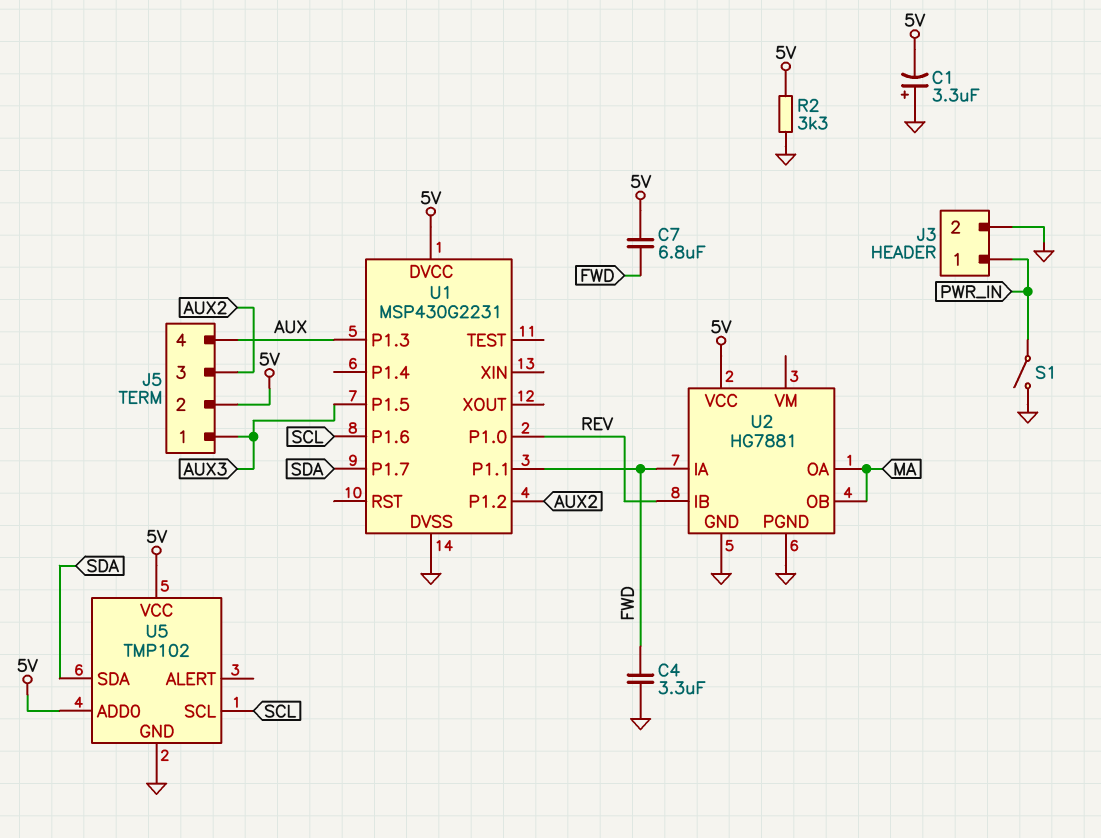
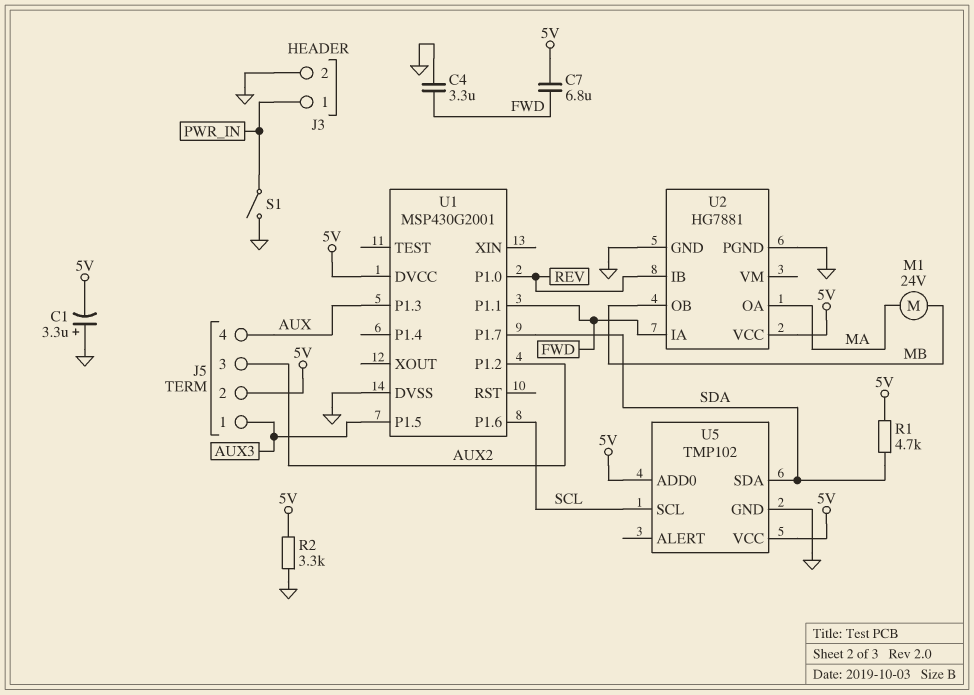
M1: none -> motor 24V (MA, MB)
R1: none -> 4.7k (5V, SDA)
U1: MSP430G2231 -> MSP430G2001
U2 pin OB: MA -> MB

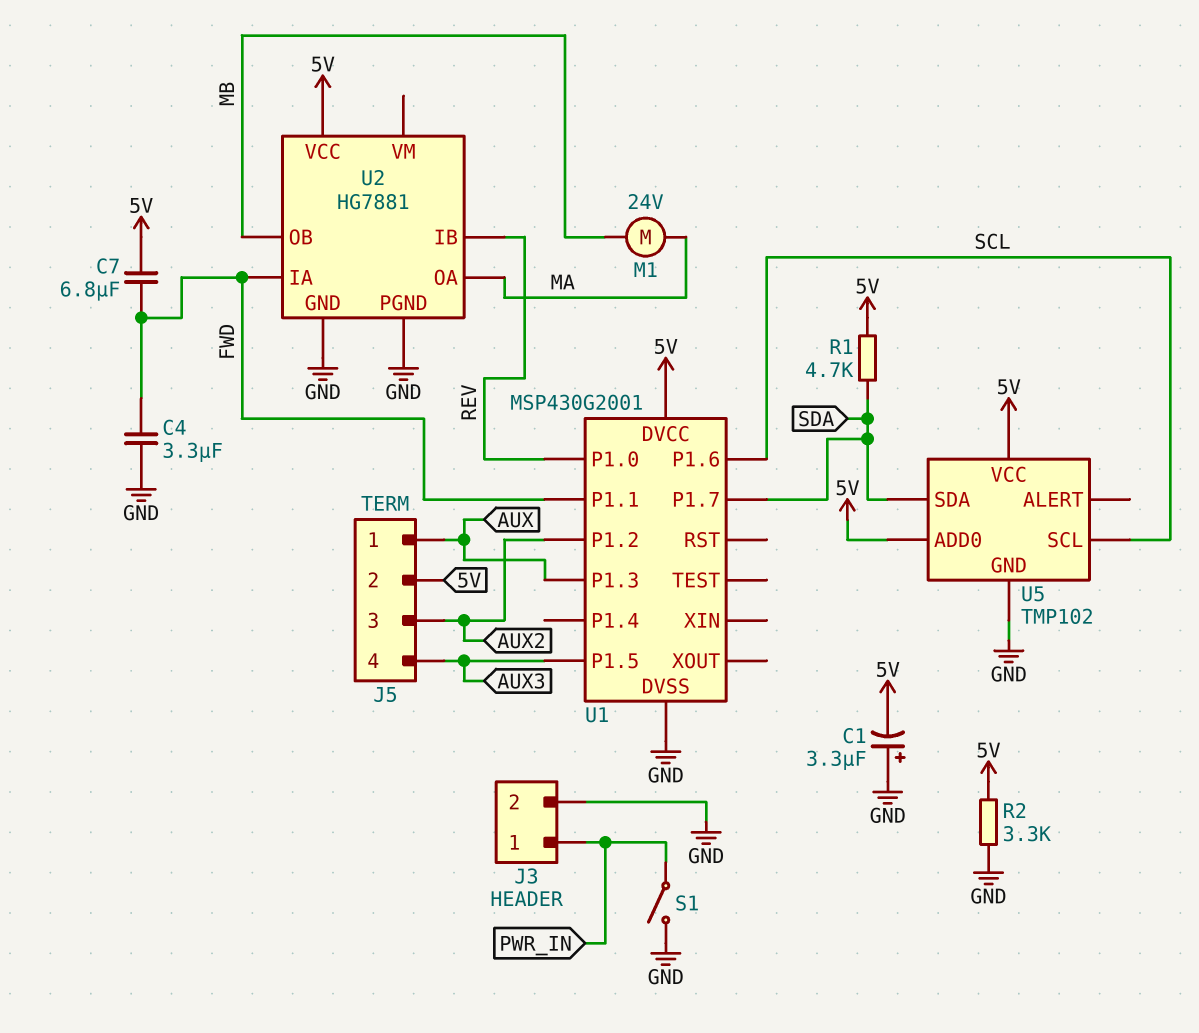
J5 pin 1: AUX3 -> AUX
J5 pin 4: AUX -> AUX3

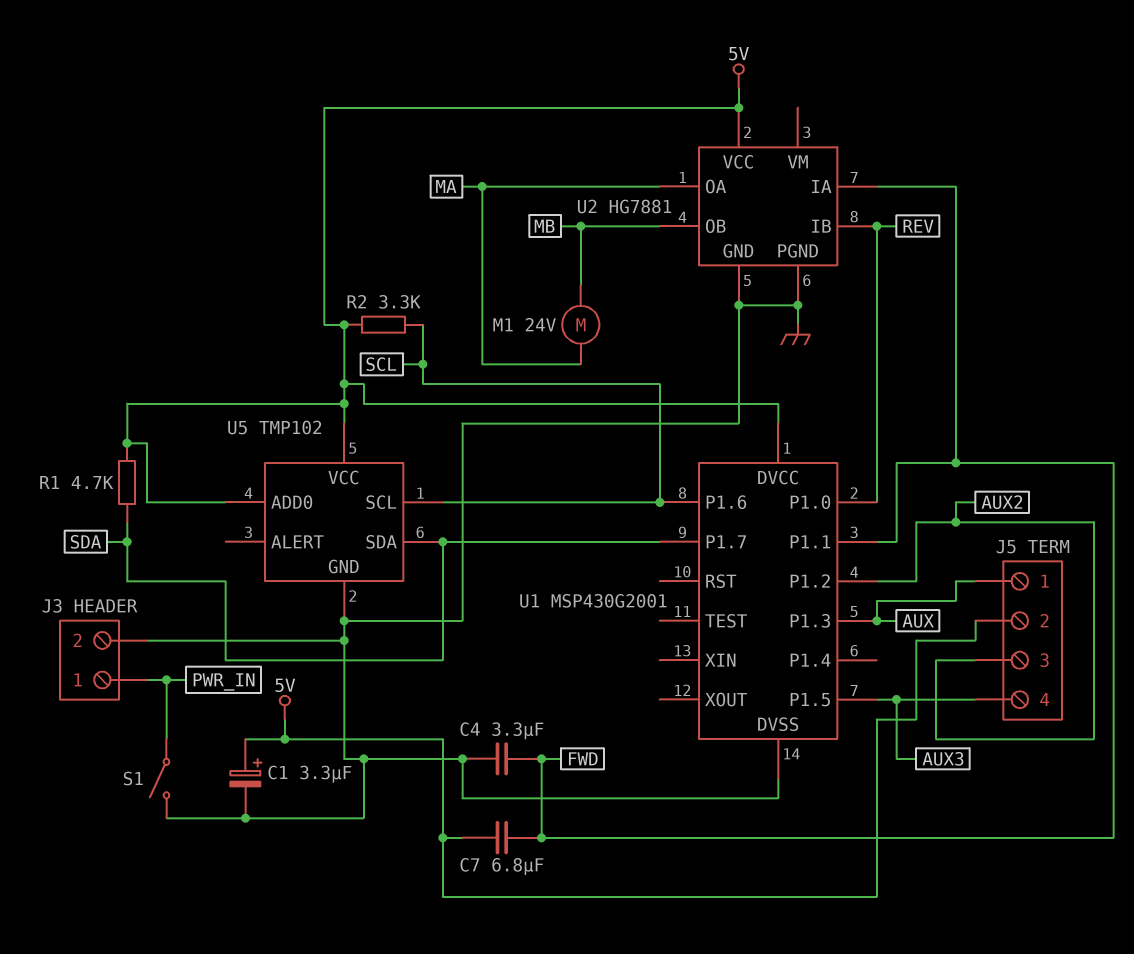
C1: 3.3uF (plus GND, minus 5V) -> 3.3uF (plus 5V, minus GND)
R2: 3.3k (5V, GND) -> 3.3k (5V, SCL)

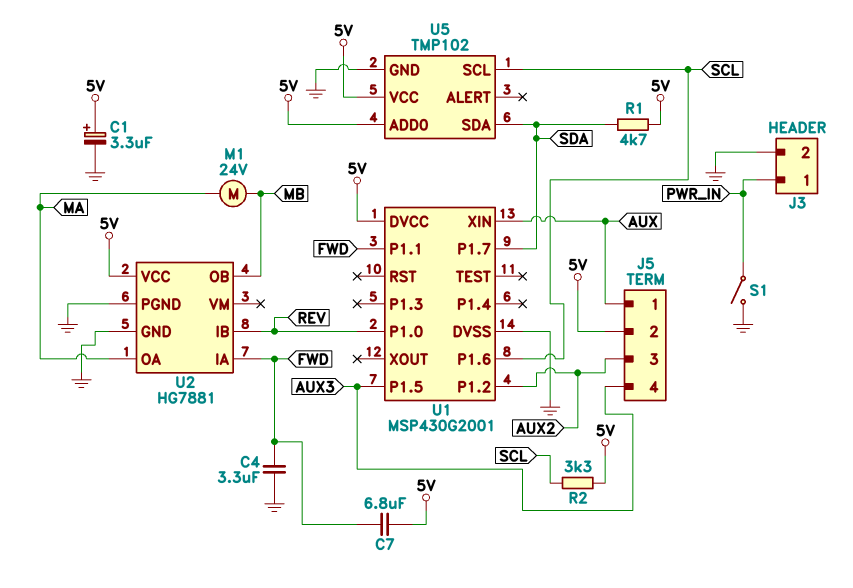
U1 pin P1.3: AUX -> none
U1 pin XIN: none -> AUX

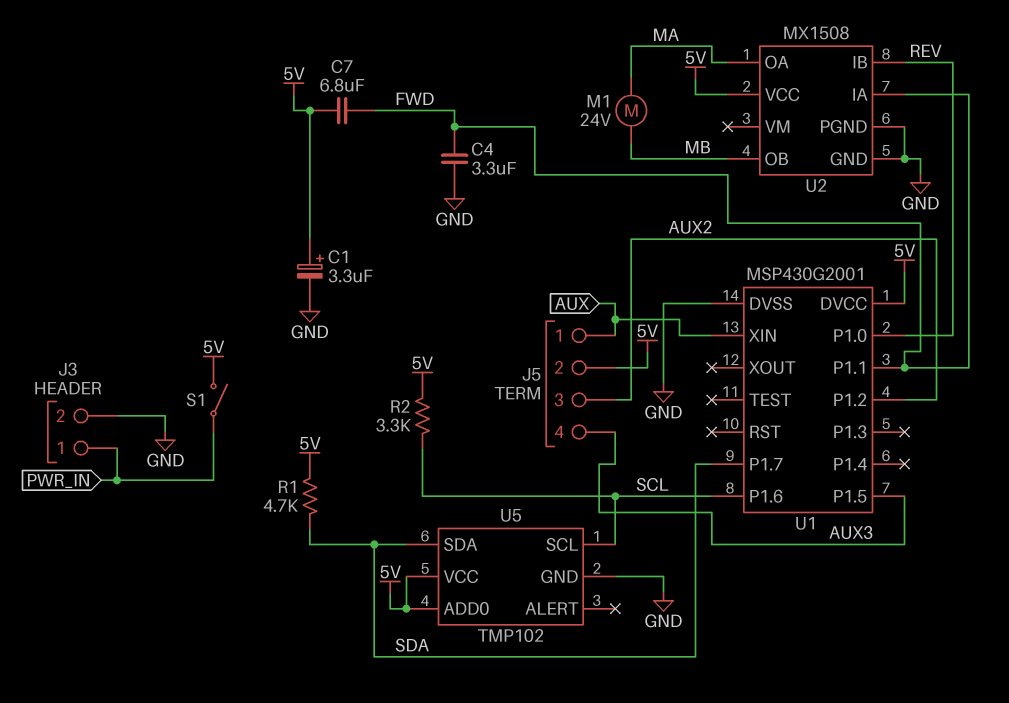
S1: switch (GND, PWR_IN) -> switch (5V, PWR_IN)
U2: HG7881 -> MX1508

